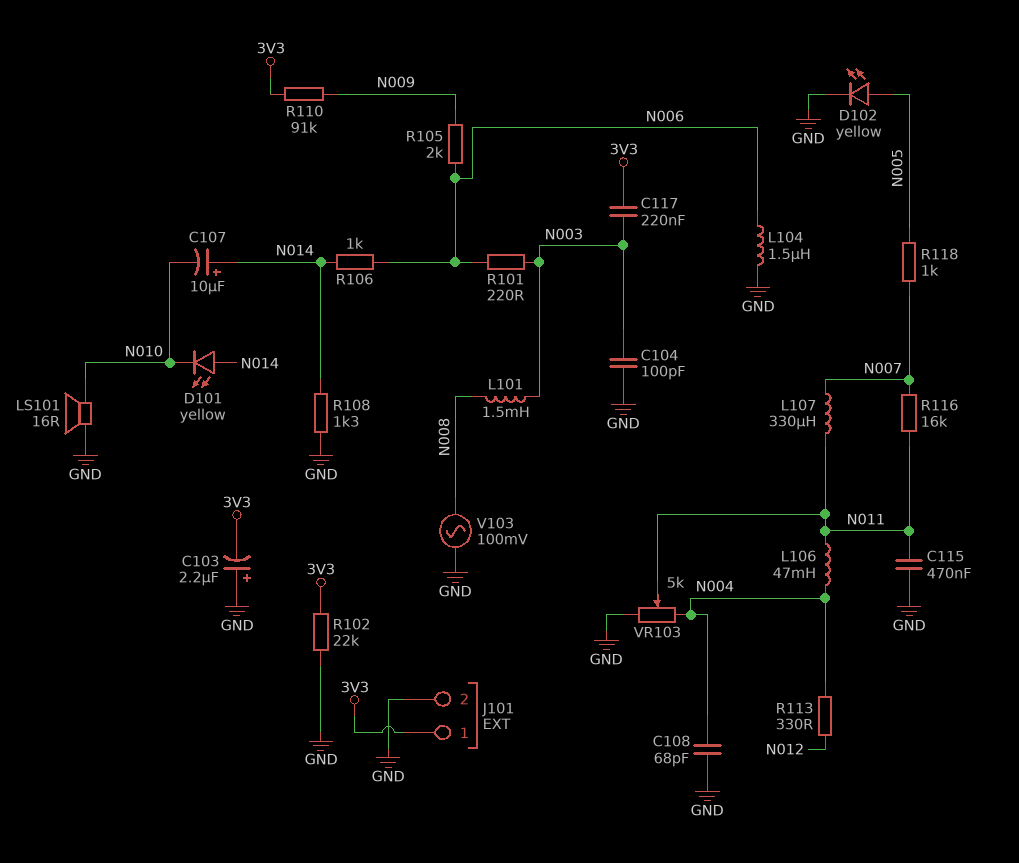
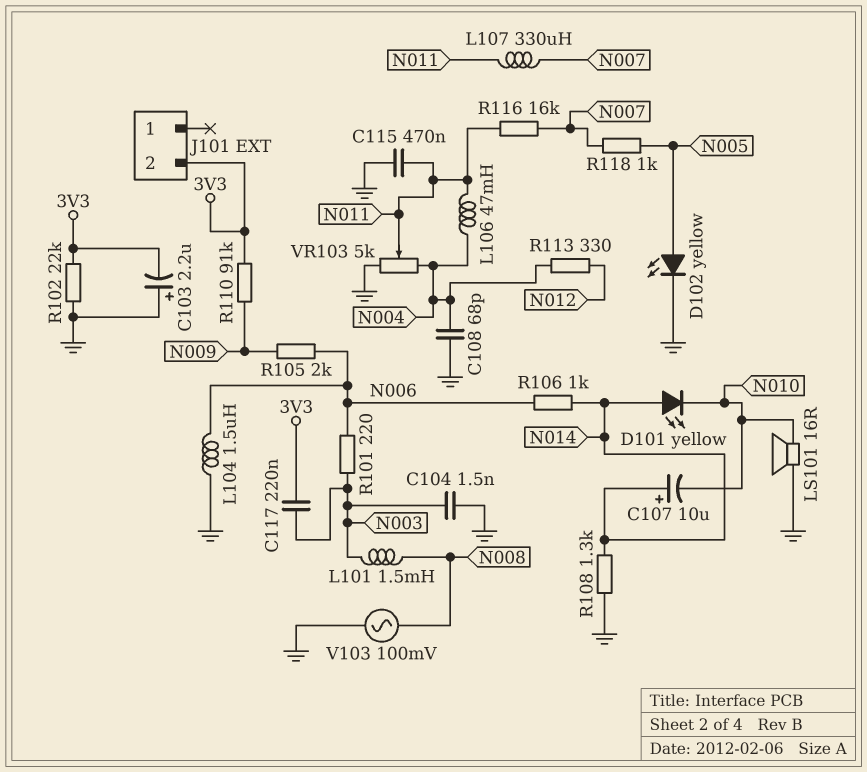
C104: 100pF (GND, N003) -> 1.5nF (GND, N003)
J101 pin 1: 3V3 -> none
J101 pin 2: GND -> 3V3

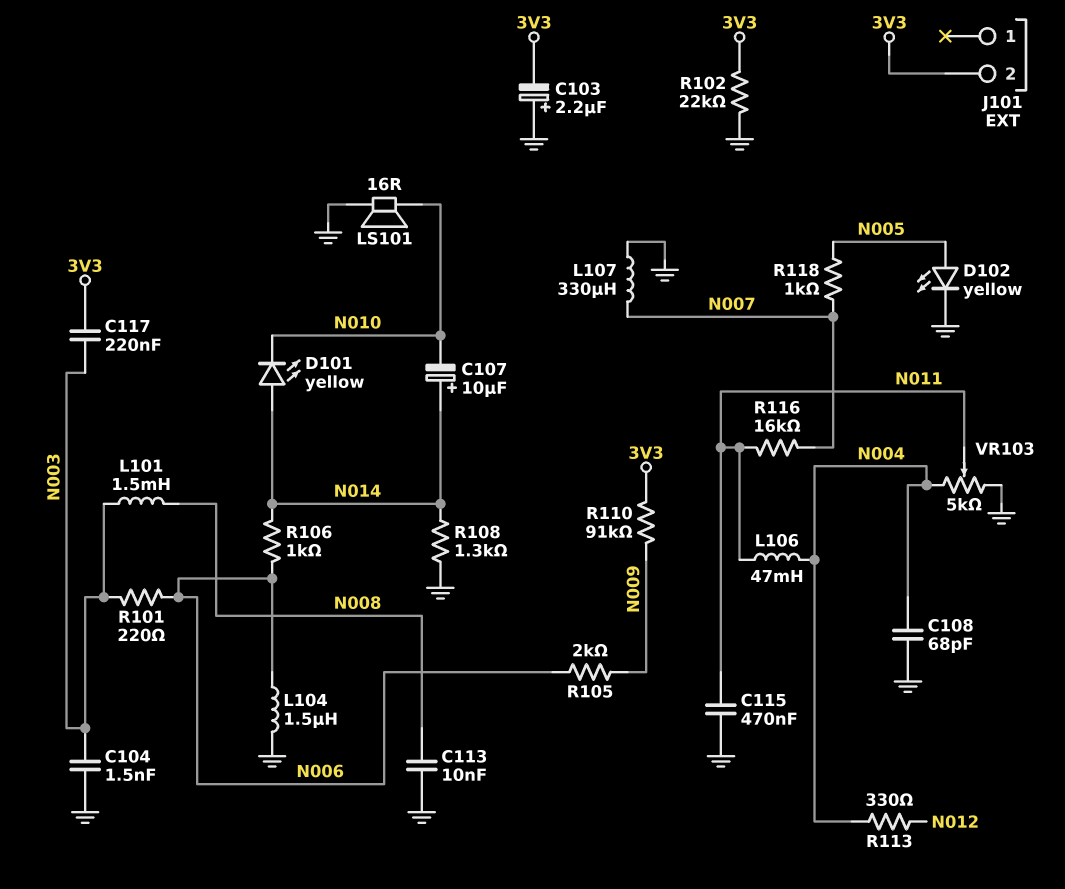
C113: none -> 10nF (GND, N008)
L107: 330uH (N007, N011) -> 330uH (GND, N007)
V103: AC 100mV (GND, N008) -> none

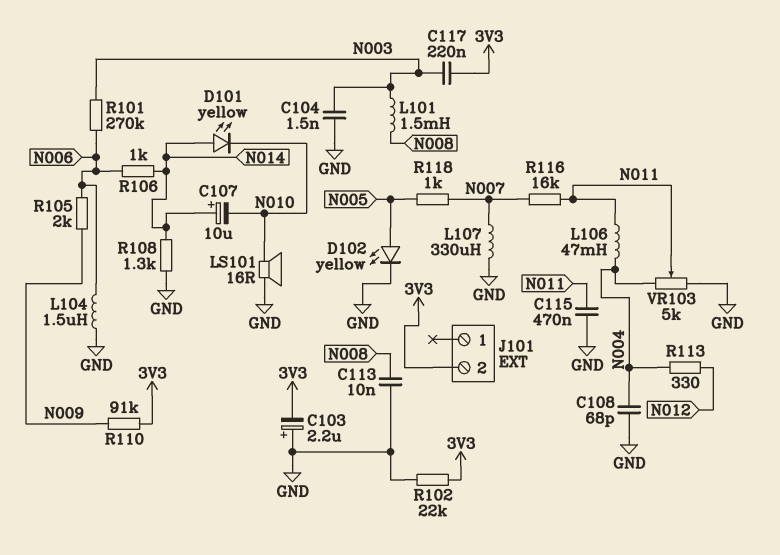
R101: 220 (N003, N006) -> 270k (N003, N006)

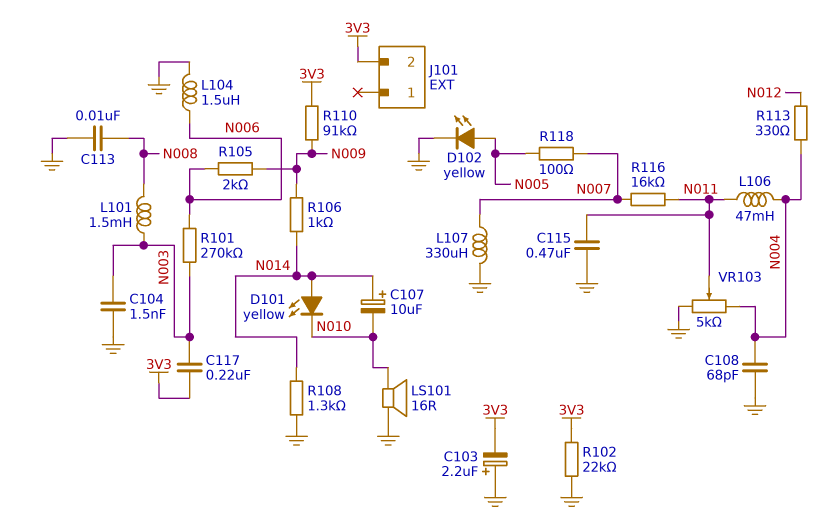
R106: 1k (N006, N014) -> 1k (N009, N014)
R118: 1k (N005, N007) -> 100 (N005, N007)

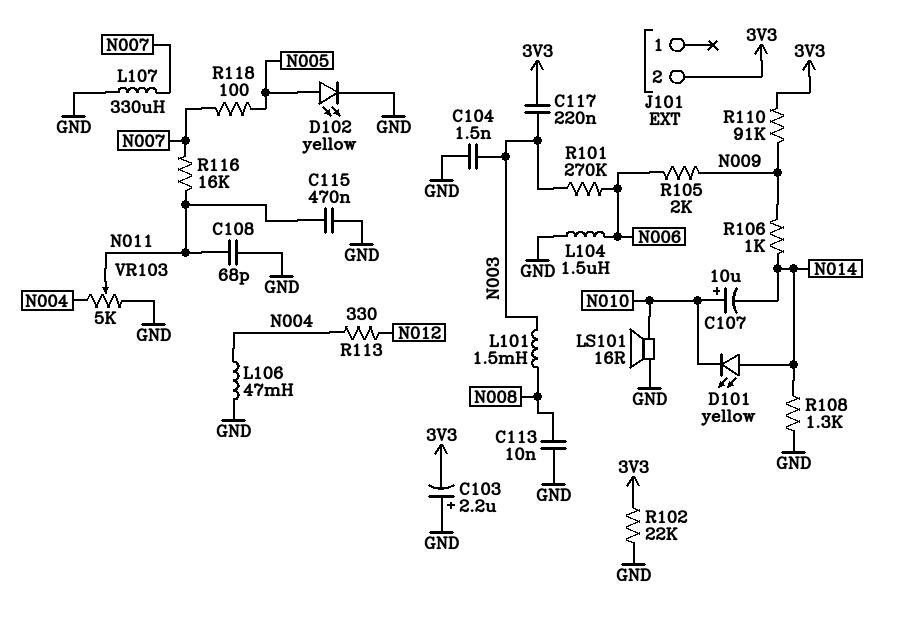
C107: 10uF (plus N014, minus N010) -> 10uF (plus N010, minus N014)
C108: 68pF (GND, N004) -> 68pF (GND, N011)
L106: 47mH (N004, N011) -> 47mH (GND, N004)

